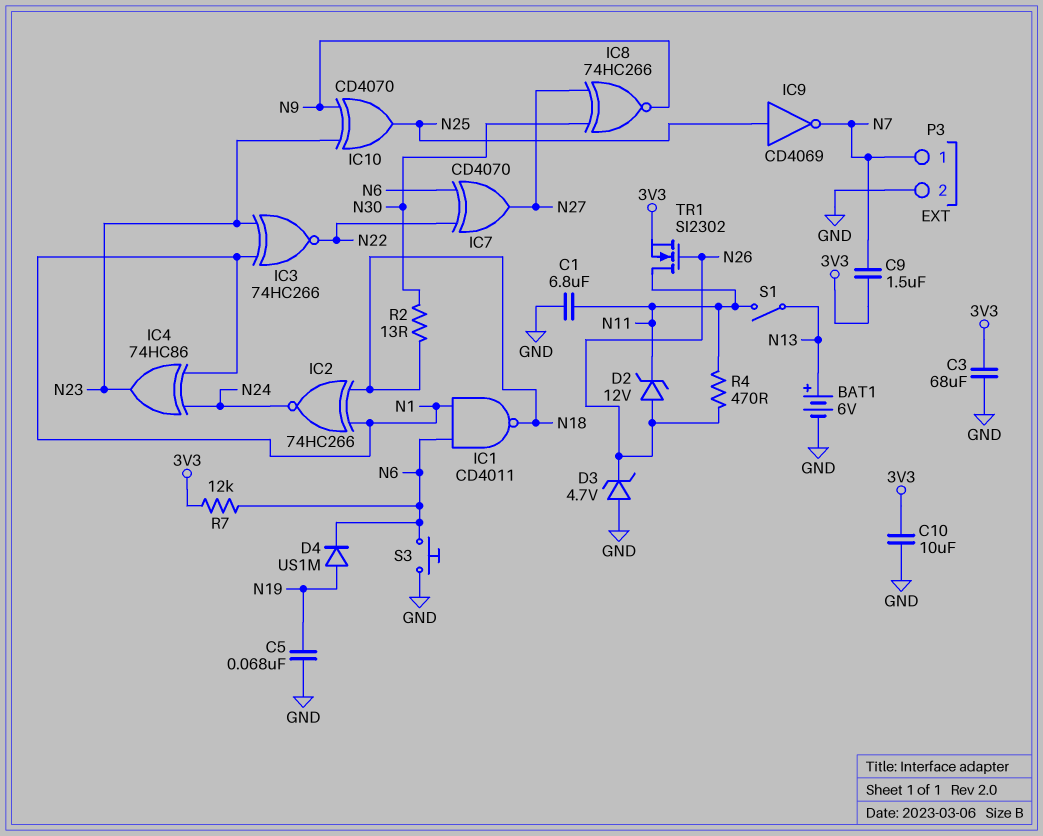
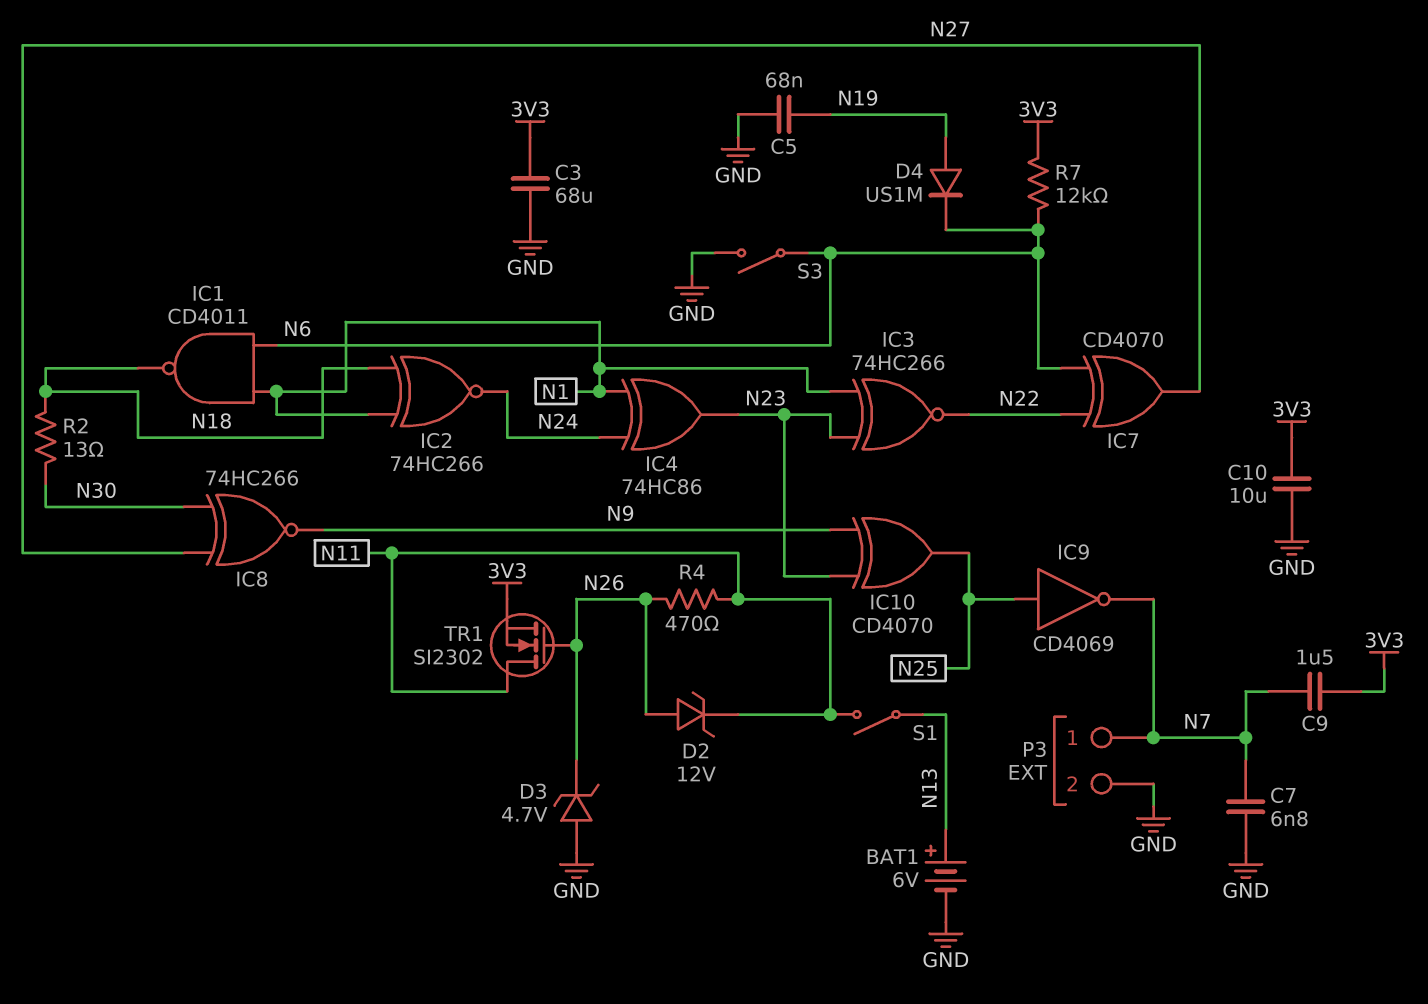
C1: 6.8uF (GND, N11) -> none
C7: none -> 6.8nF (GND, N7)
S3: button (GND, N6) -> switch (GND, N6)

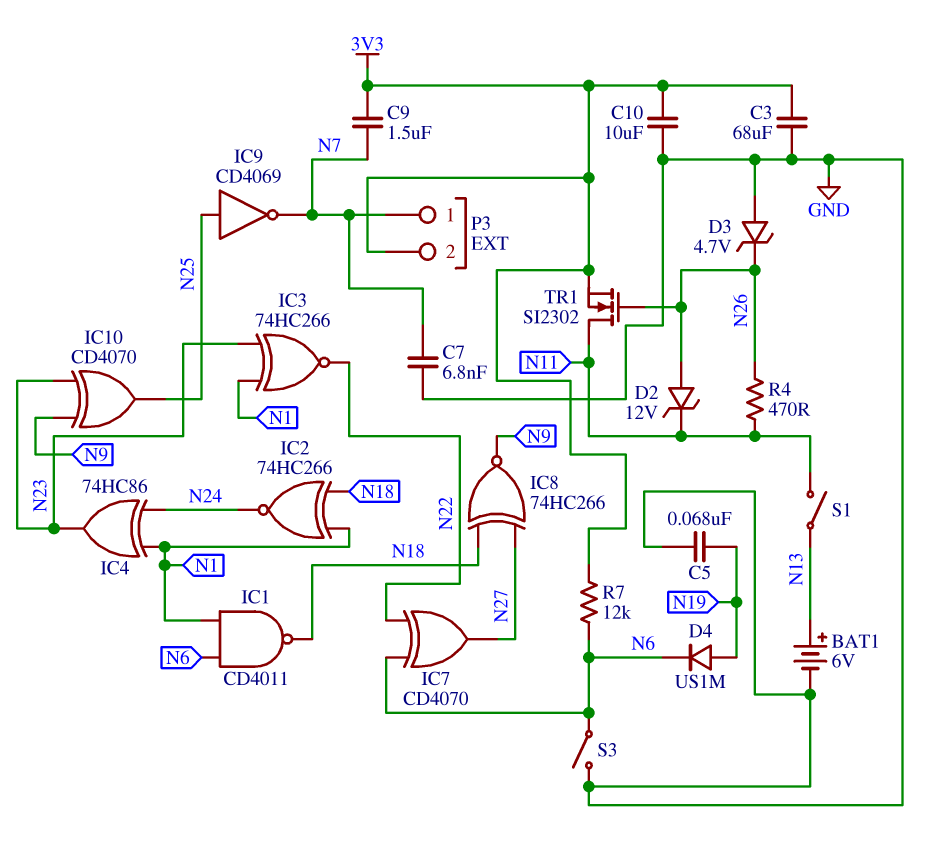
IC8: XNOR 74HC266 (in N27, in N30, out N9) -> XNOR 74HC266 (in N18, in N27, out N9)
P3 pin 2: GND -> 3V3
R2: 13 (N18, N30) -> none

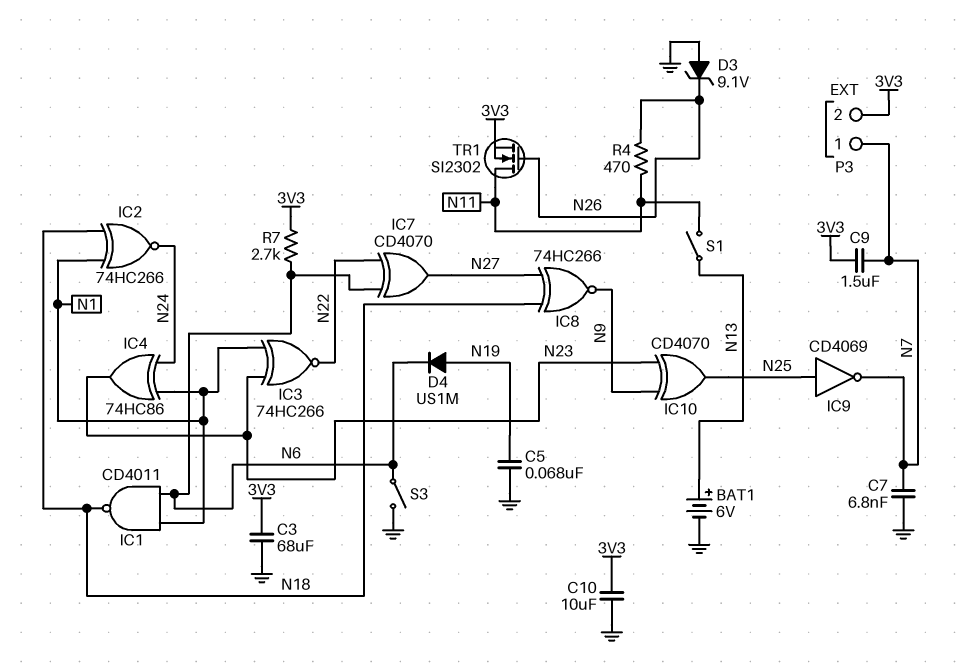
D2: zener 12V (A N26, K N11) -> none
D3: zener 4.7V (A GND, K N26) -> zener 9.1V (A GND, K N26)
R7: 12k (3V3, N6) -> 2.7k (3V3, N6)

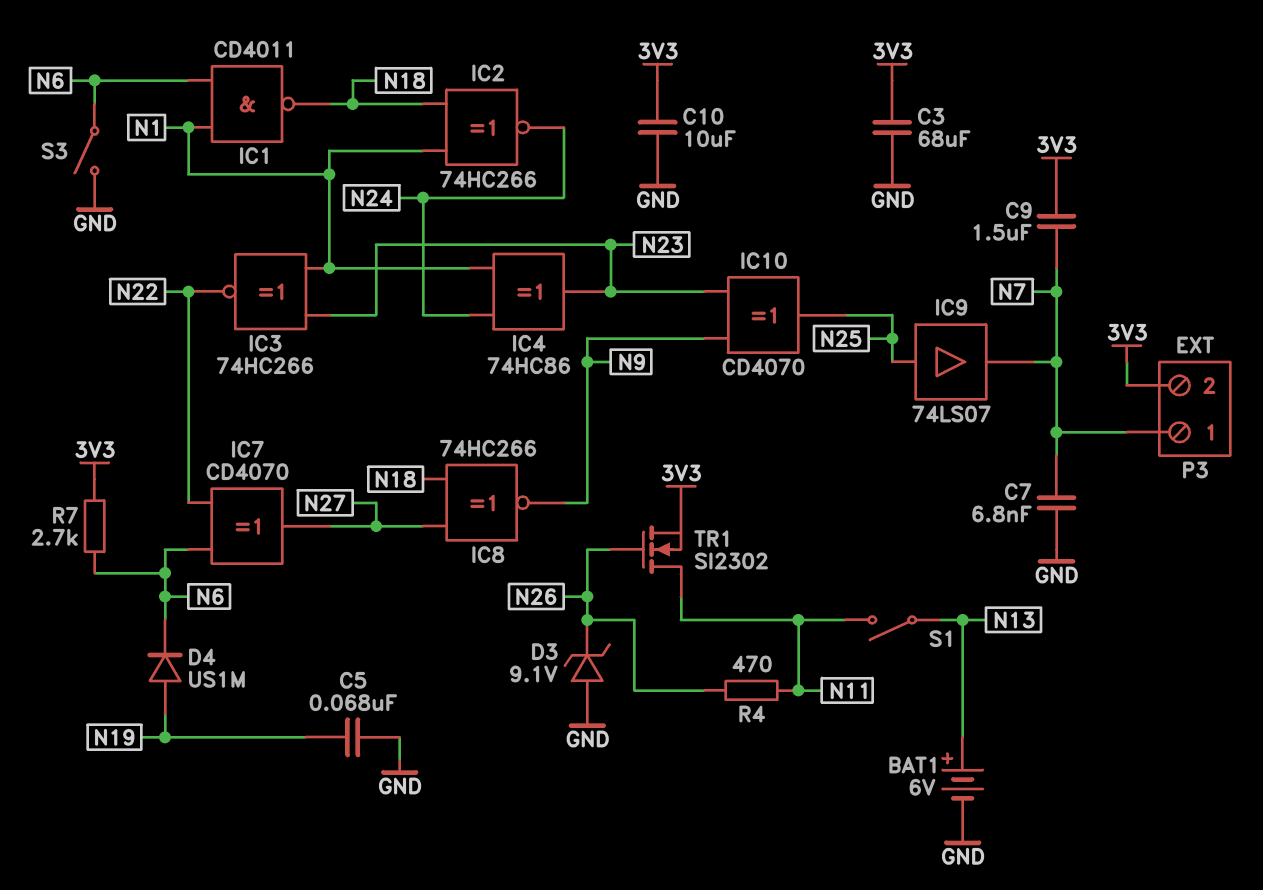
IC9: NOT CD4069 (in N25, out N7) -> buffer 74LS07 (in N25, out N7)

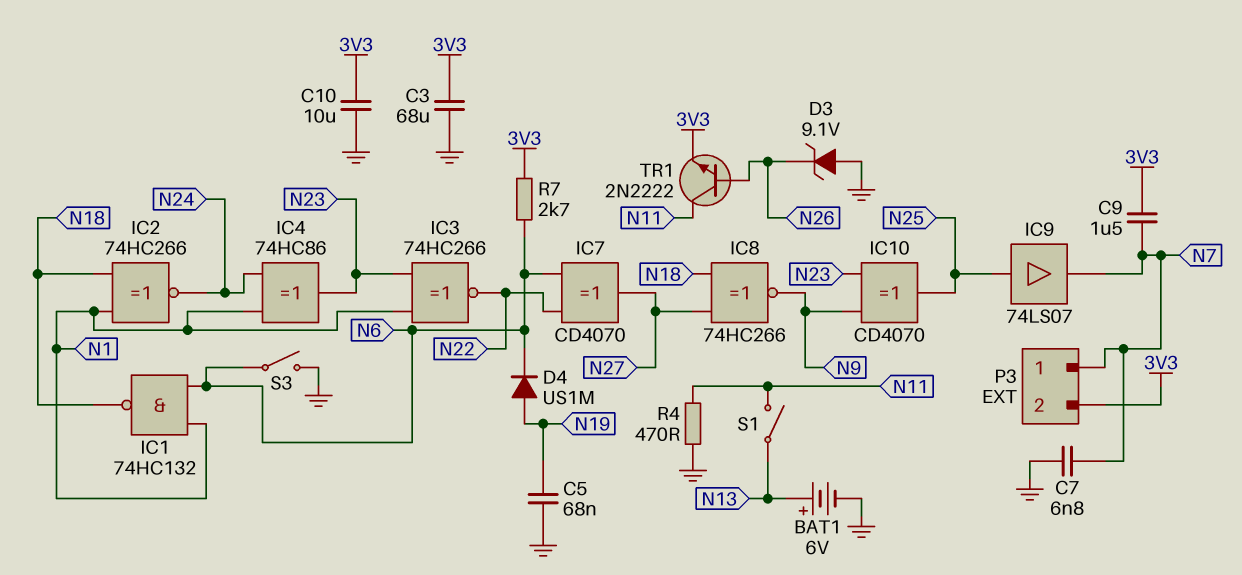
IC1: NAND CD4011 (in N1, in N6, out N18) -> NAND 74HC132 (in N1, in N6, out N18)
R4: 470 (N11, N26) -> 470 (GND, N11)
TR1: NMOS SI2302 (G N26, D N11, S 3V3) -> NPN 2N2222 (B N26, C N11, E 3V3)

